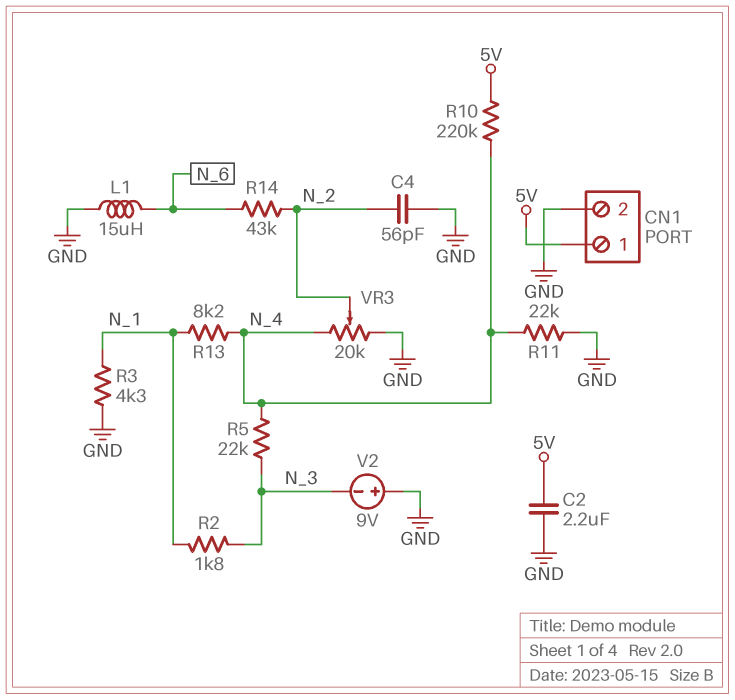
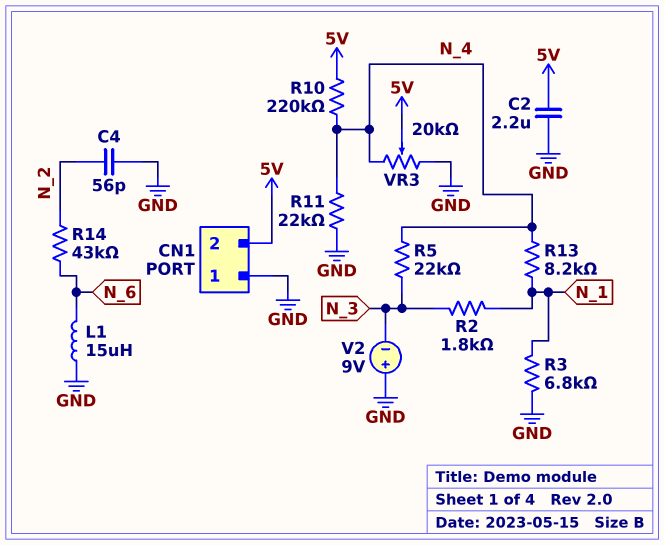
CN1 pin 1: 5V -> GND
CN1 pin 2: GND -> 5V
R3: 4.3k (GND, N_1) -> 6.8k (GND, N_1)
VR3: 20k (GND, N_4, wiper N_2) -> 20k (GND, N_4, wiper 5V)

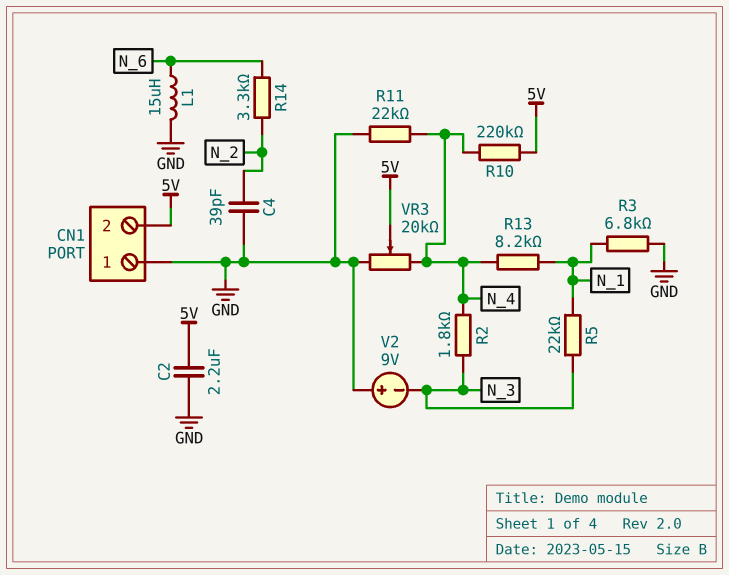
C4: 56pF (GND, N_2) -> 39pF (GND, N_2)
R2: 1.8k (N_1, N_3) -> 1.8k (N_3, N_4)
R5: 22k (N_3, N_4) -> 22k (N_1, N_3)
R14: 43k (N_2, N_6) -> 3.3k (N_2, N_6)

